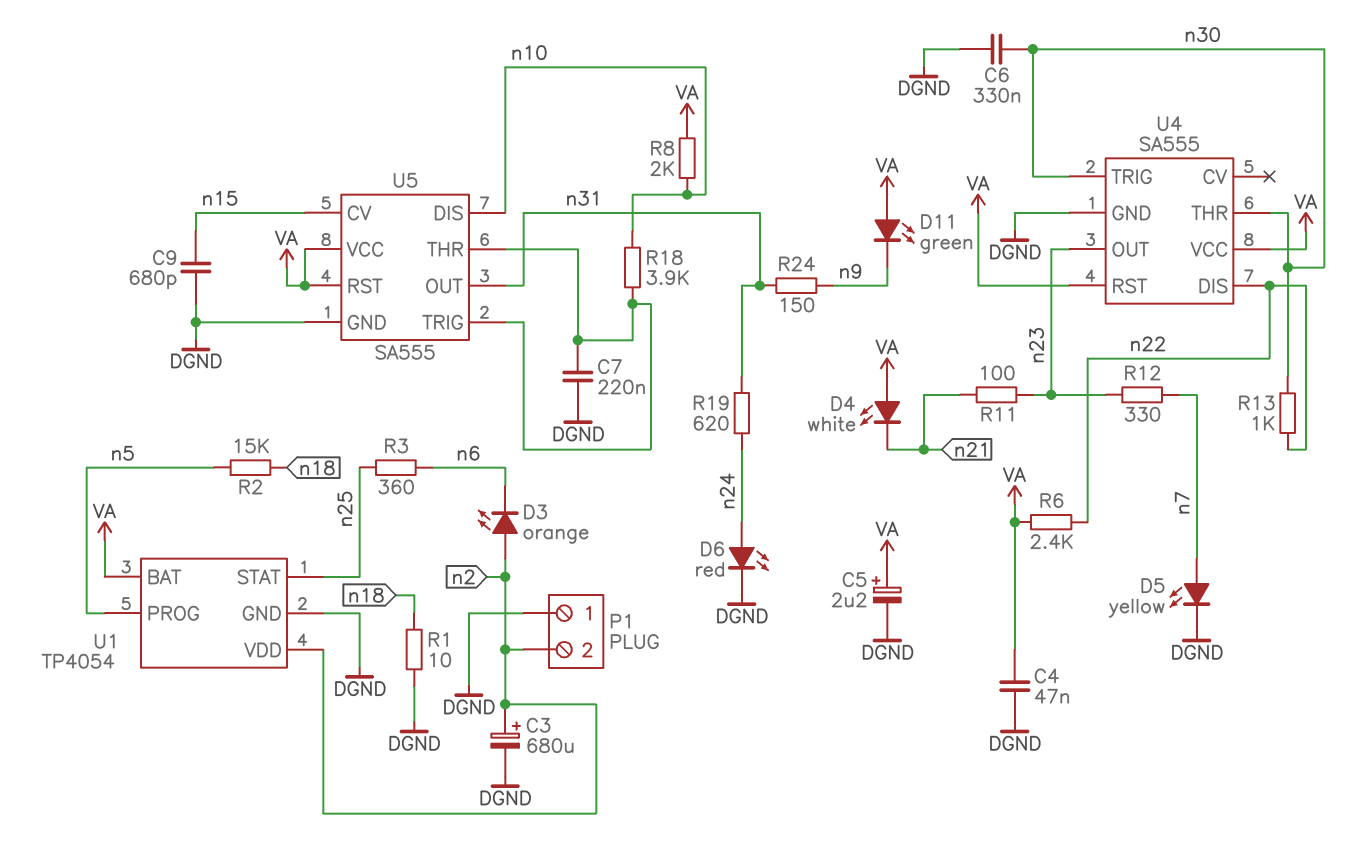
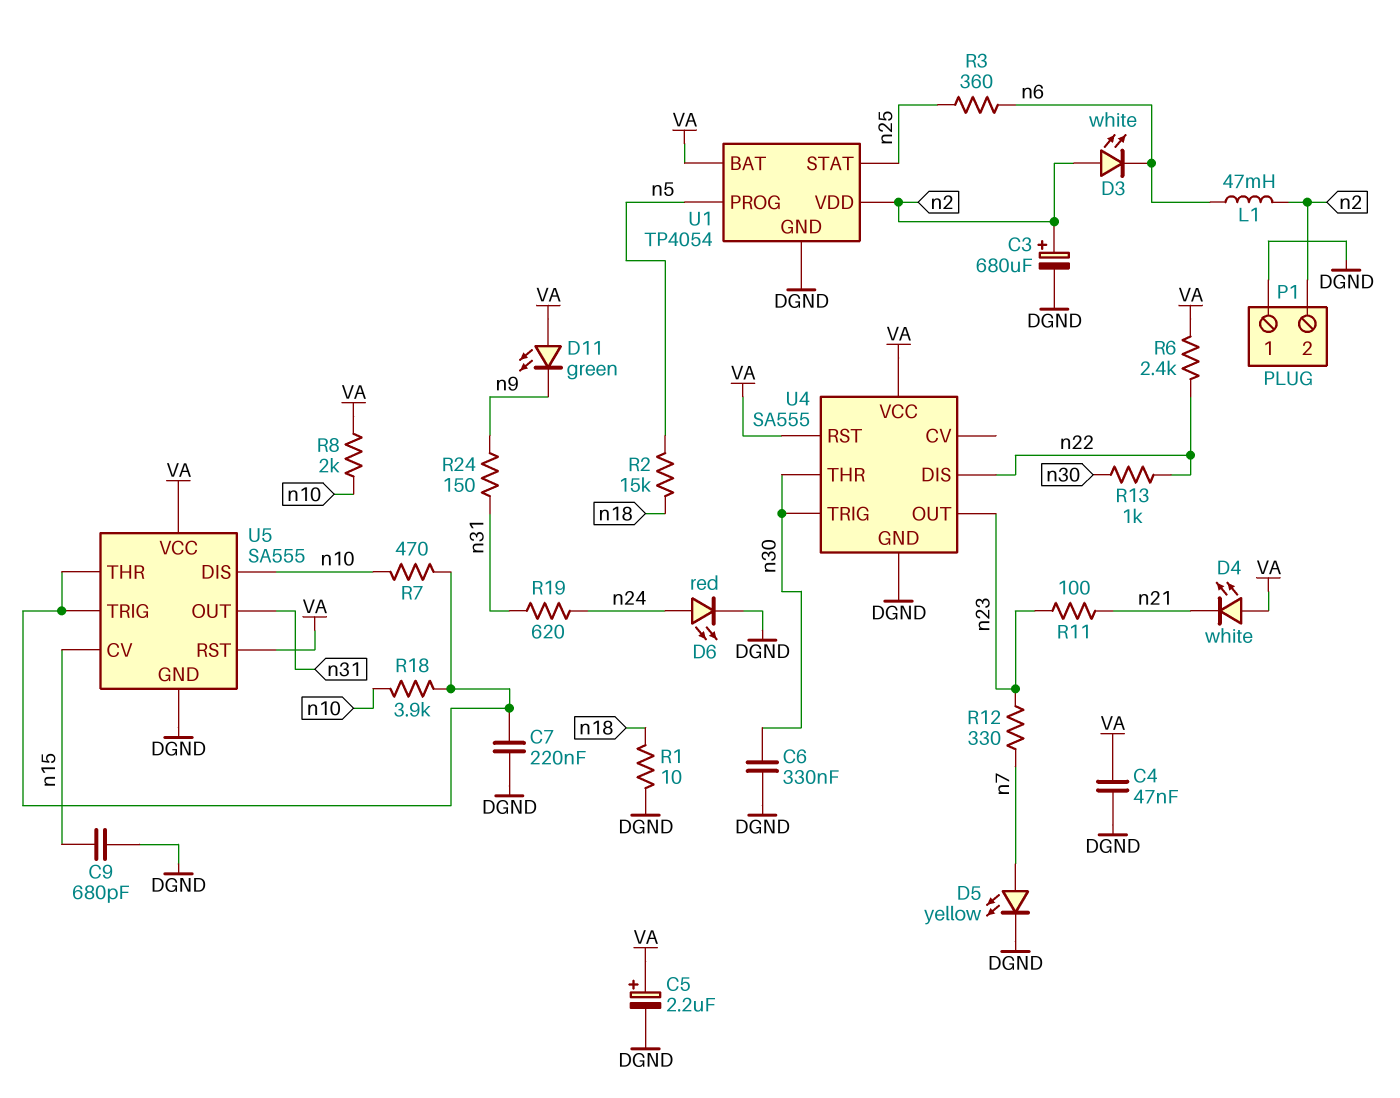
D3: LED orange (A n2, K n6) -> LED white (A n2, K n6)
L1: none -> 47mH (n2, n6)
R7: none -> 470 (U5/THR, n10)

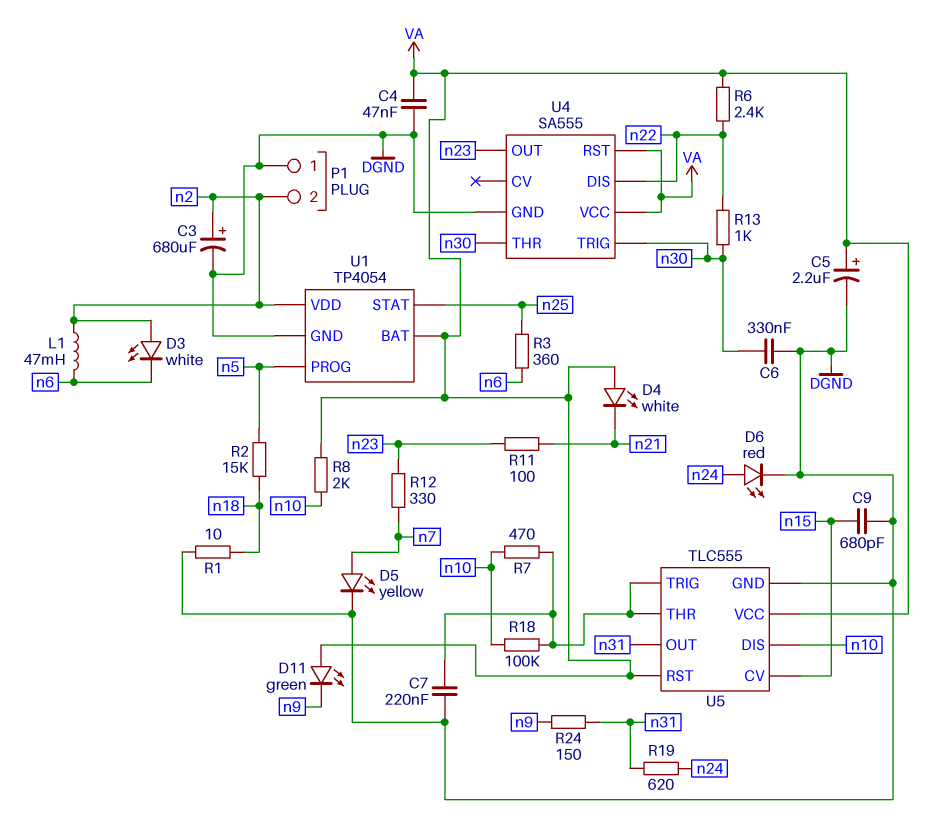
R18: 3.9k (U5/THR, n10) -> 100k (U5/THR, n10)
U5: SA555 -> TLC555

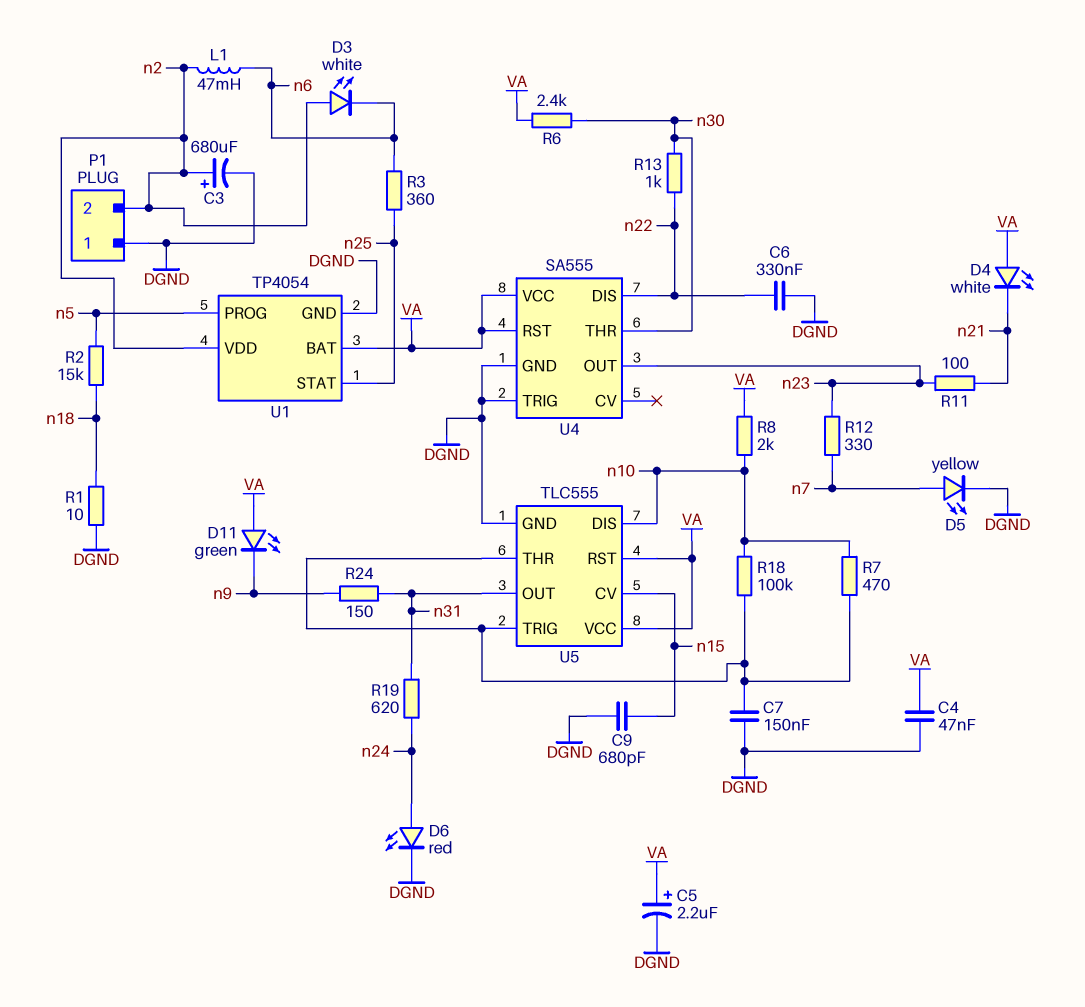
C6: 330nF (DGND, n30) -> 330nF (DGND, n22)
C7: 220nF (DGND, U5/THR) -> 150nF (DGND, U5/THR)
R6: 2.4k (VA, n22) -> 2.4k (VA, n30)
U4 pin TRIG: n30 -> DGND

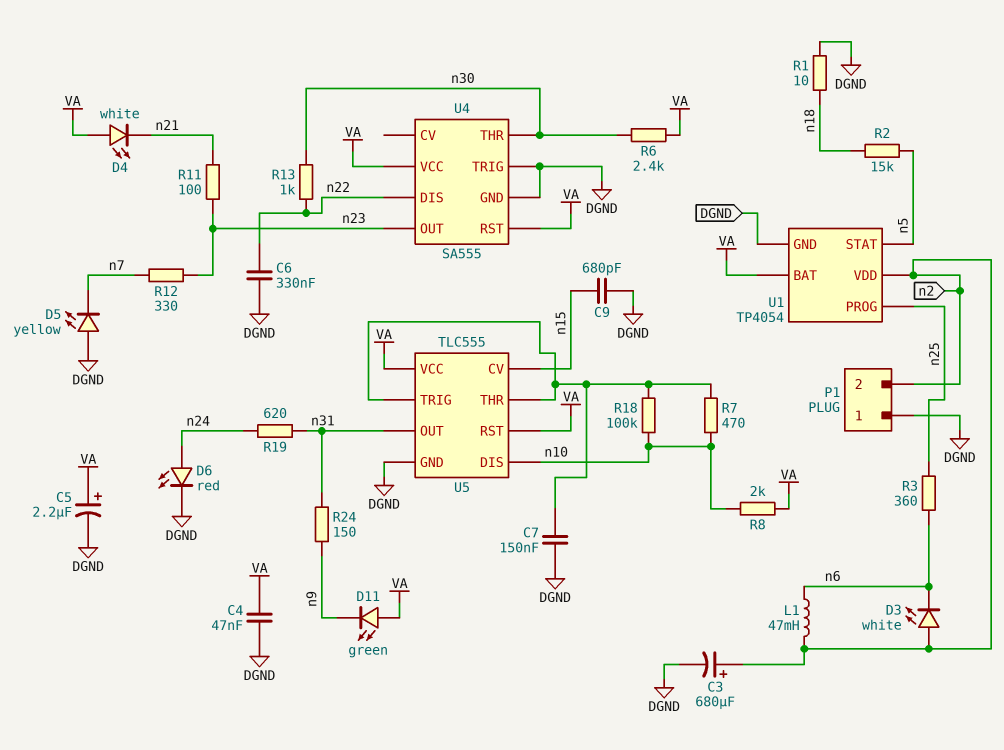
D5: LED yellow (A n7, K DGND) -> LED yellow (A DGND, K n7)
U1 pin PROG: n5 -> n25
U1 pin STAT: n25 -> n5

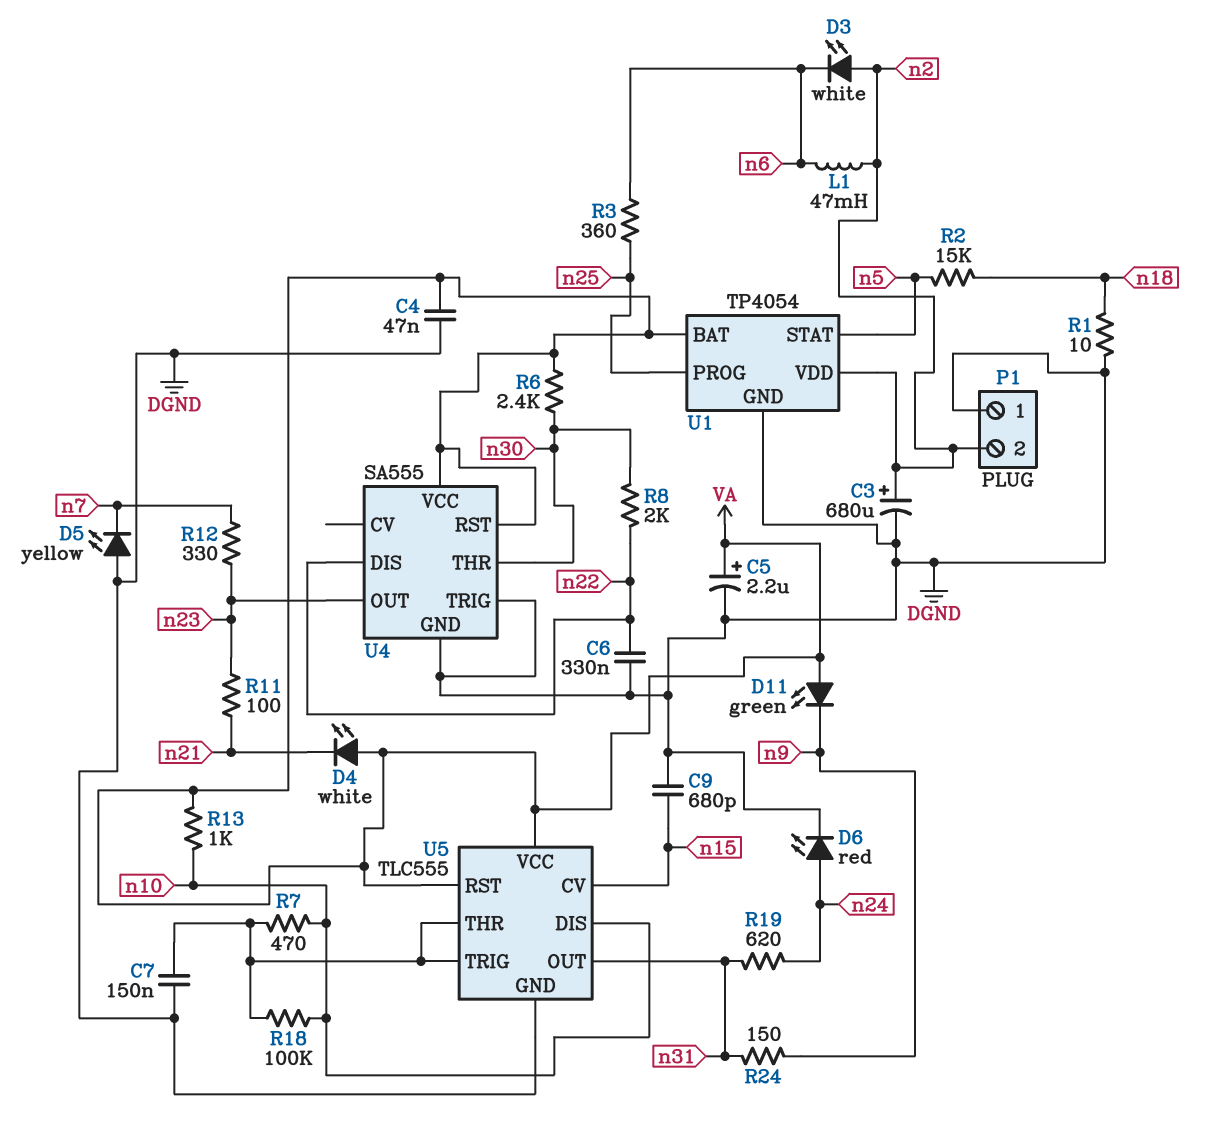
R8: 2k (VA, n10) -> 2k (n22, n30)
R13: 1k (n22, n30) -> 1k (VA, n10)

